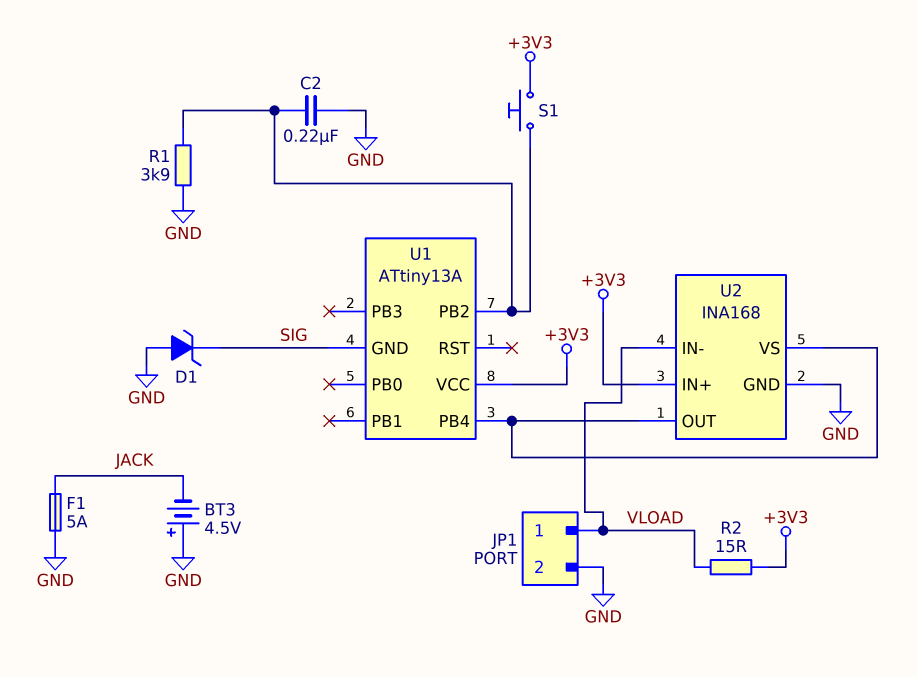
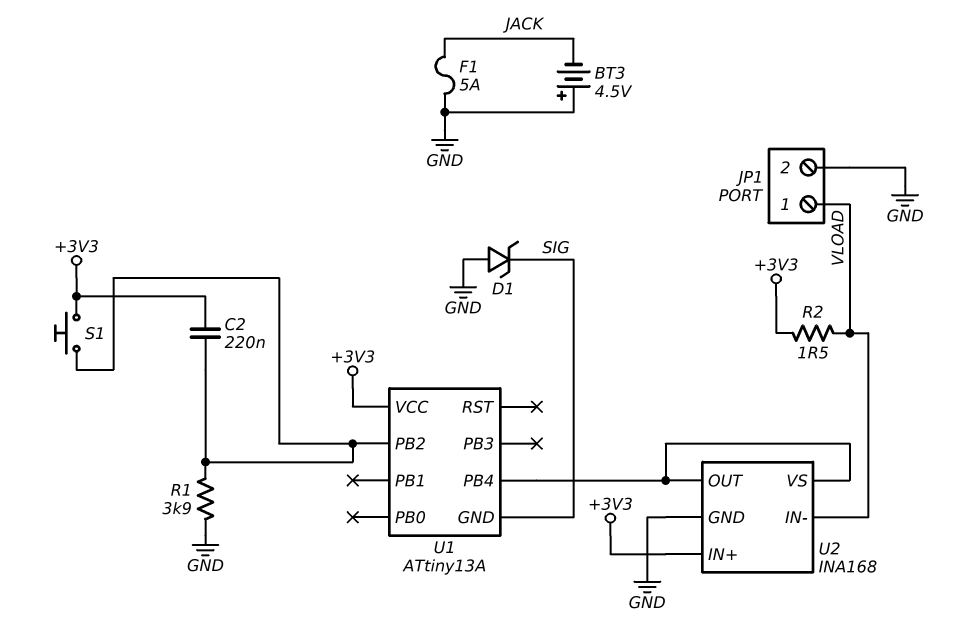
C2: 220nF (GND, U1/PB2) -> 220nF (+3V3, U1/PB2)
R2: 15 (+3V3, VLOAD) -> 1.5 (+3V3, VLOAD)

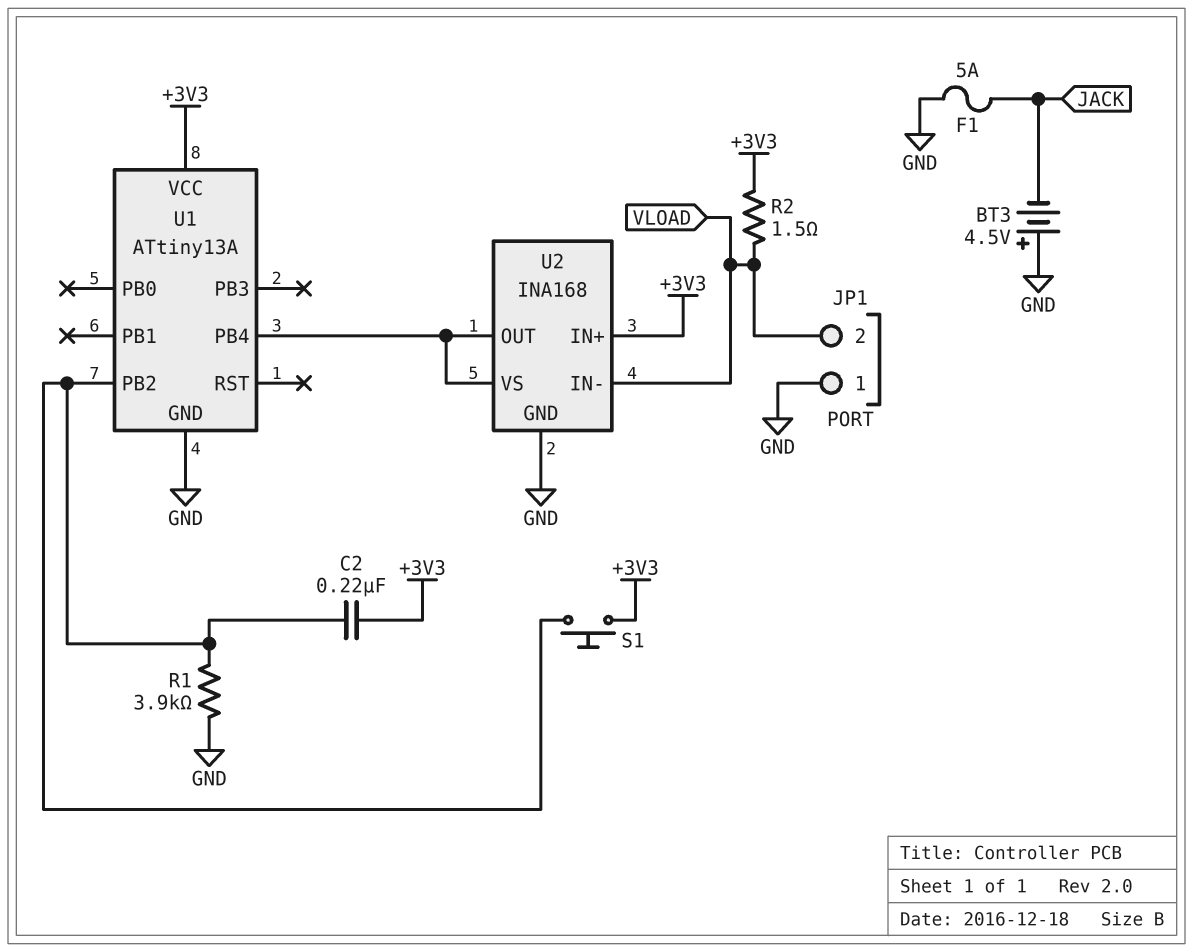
D1: zener (A GND, K SIG) -> none
JP1 pin 1: VLOAD -> GND
JP1 pin 2: GND -> VLOAD
U1 pin GND: SIG -> GND

